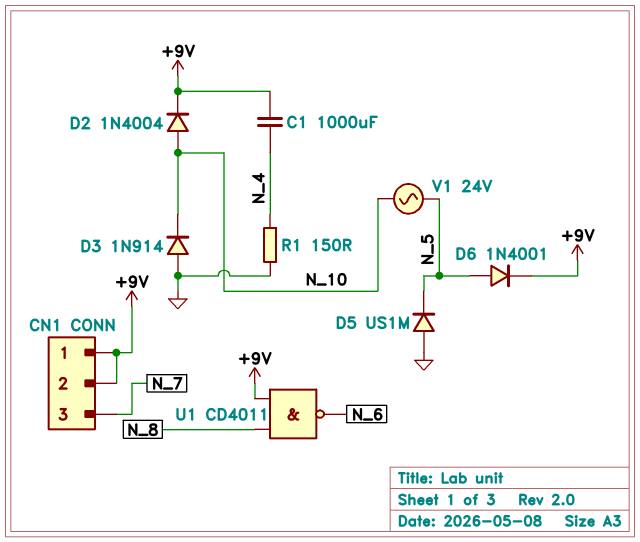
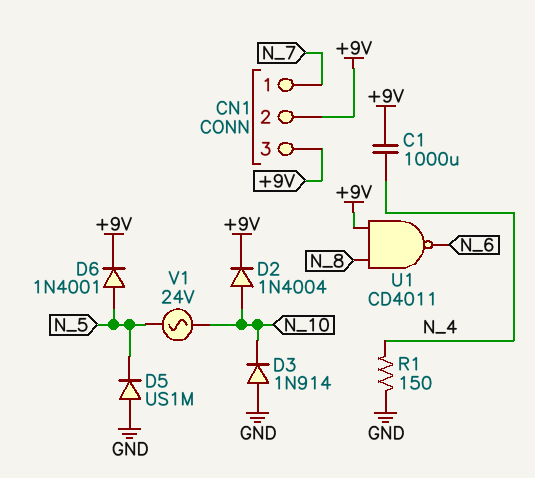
CN1 pin 1: +9V -> N_7
CN1 pin 3: N_7 -> +9V

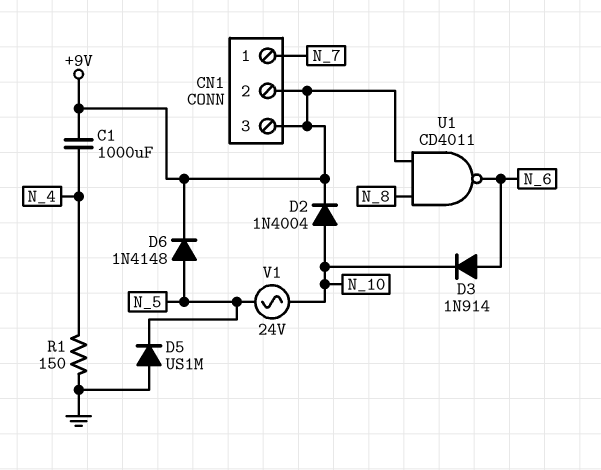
D3: diode 1N914 (A GND, K N_10) -> diode 1N914 (A N_6, K N_10)
D6: diode 1N4001 (A N_5, K +9V) -> diode 1N4148 (A N_5, K +9V)

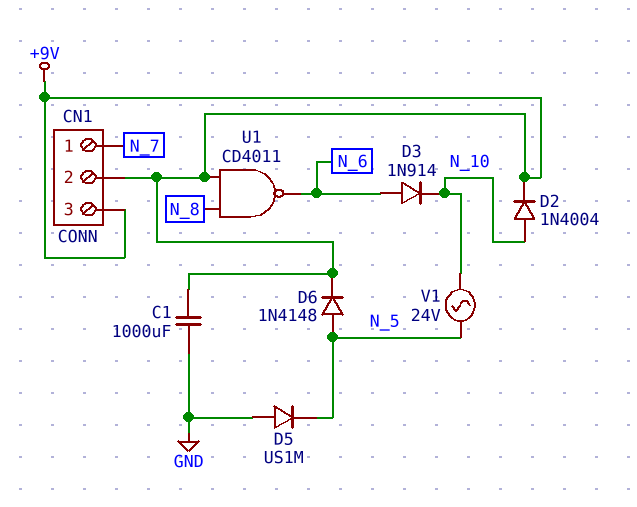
C1: 1000uF (+9V, N_4) -> 1000uF (+9V, GND)
R1: 150 (GND, N_4) -> none

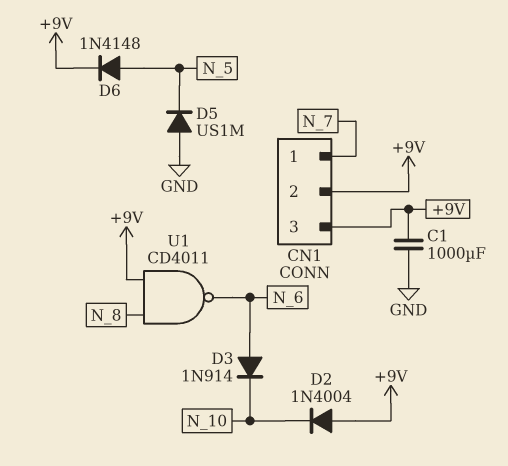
D2: diode 1N4004 (A N_10, K +9V) -> diode 1N4004 (A +9V, K N_10)
V1: AC 24V (N_5, N_10) -> none

